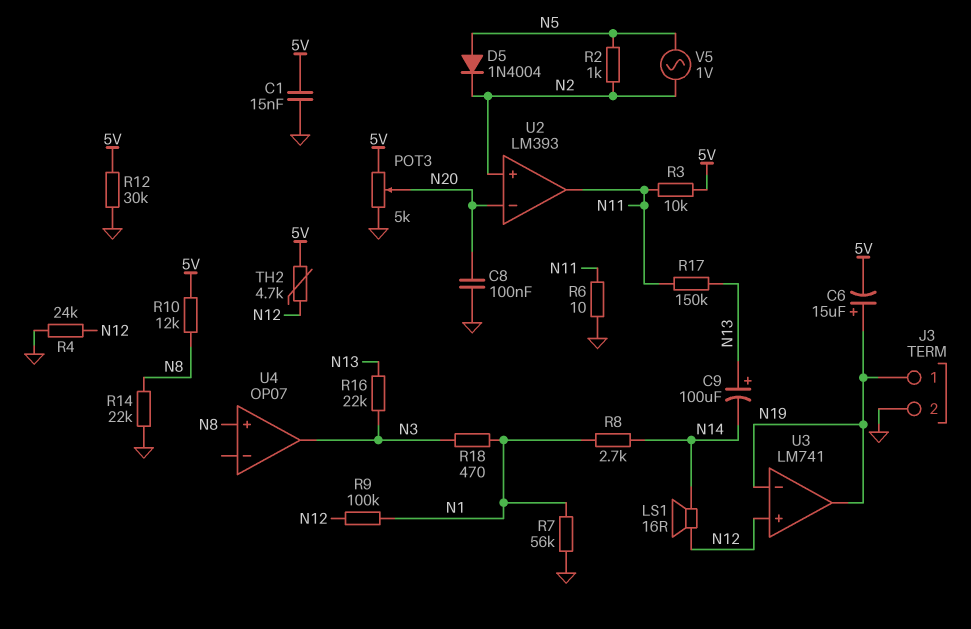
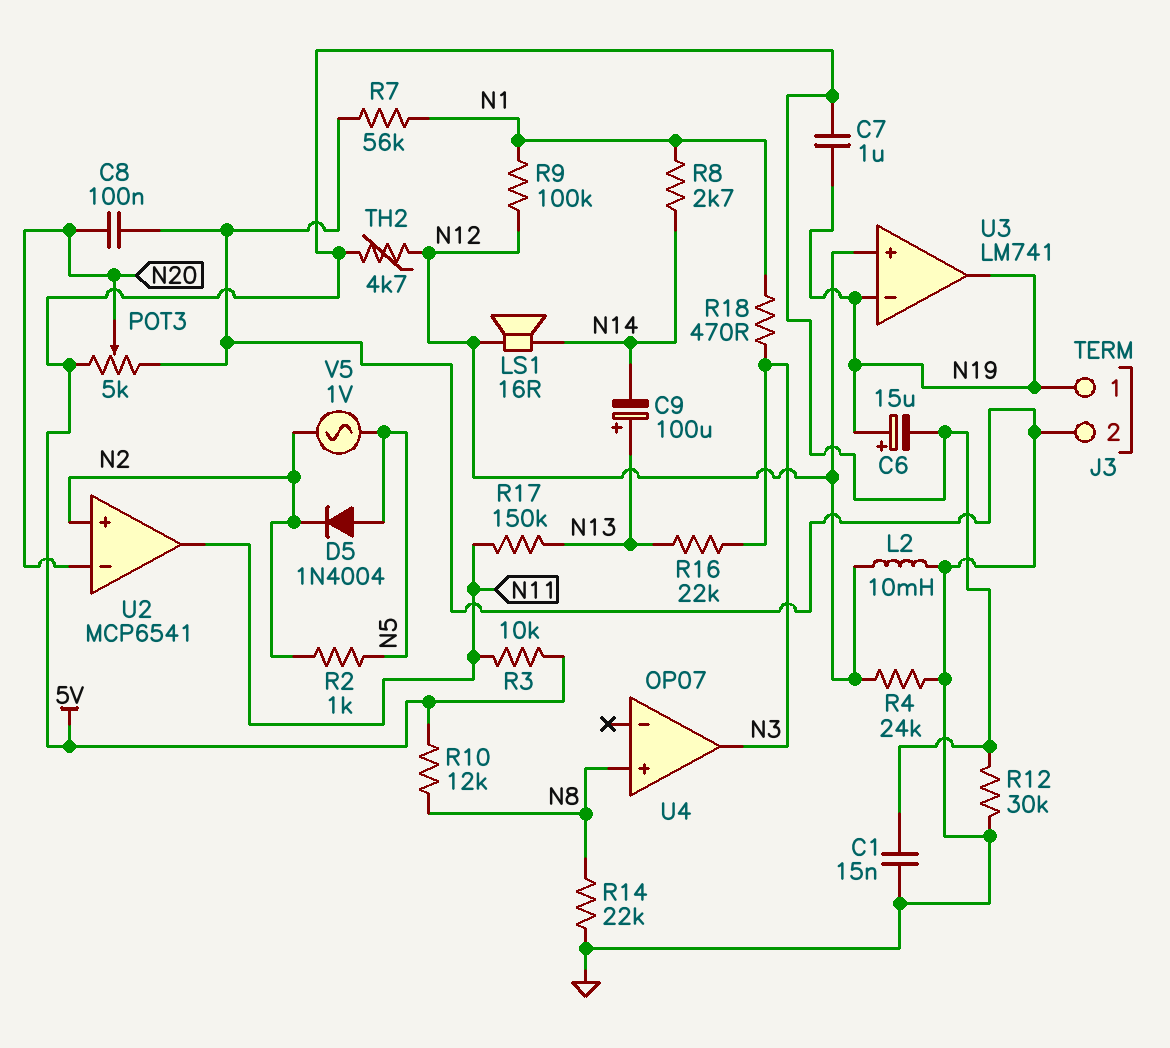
C7: none -> 1uF (5V, N19)
L2: none -> 10mH (GND, N12)
R6: 10 (GND, N11) -> none
U2: LM393 -> MCP6541

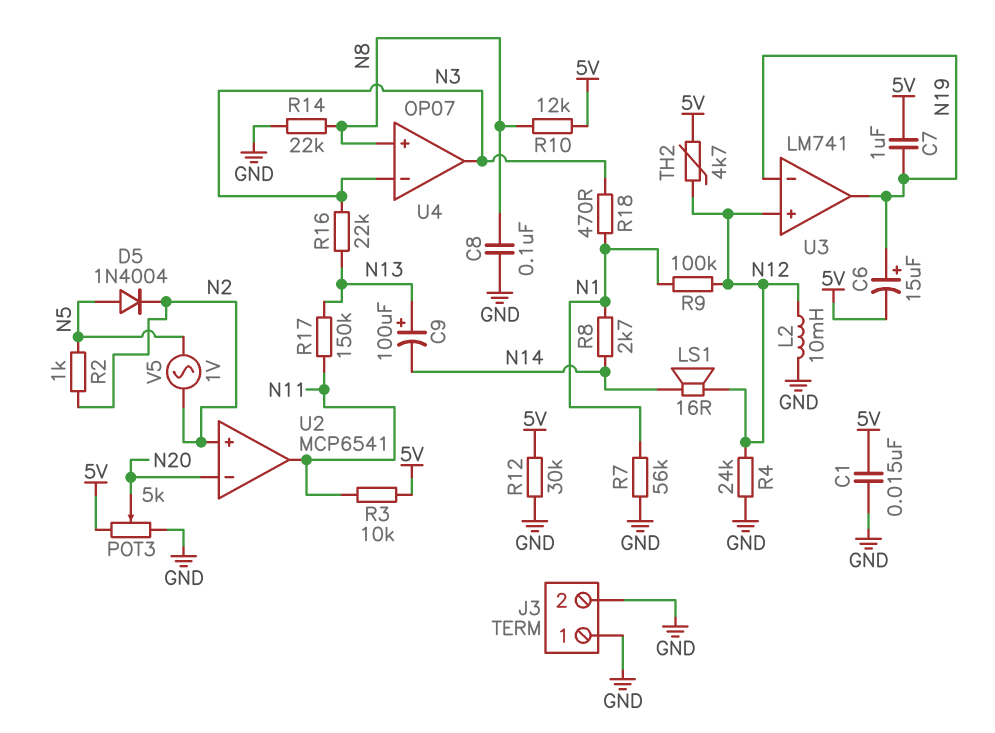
C8: 100nF (GND, N20) -> 100nF (GND, N8)
J3 pin 1: N19 -> GND
U4 pin in-: none -> N3

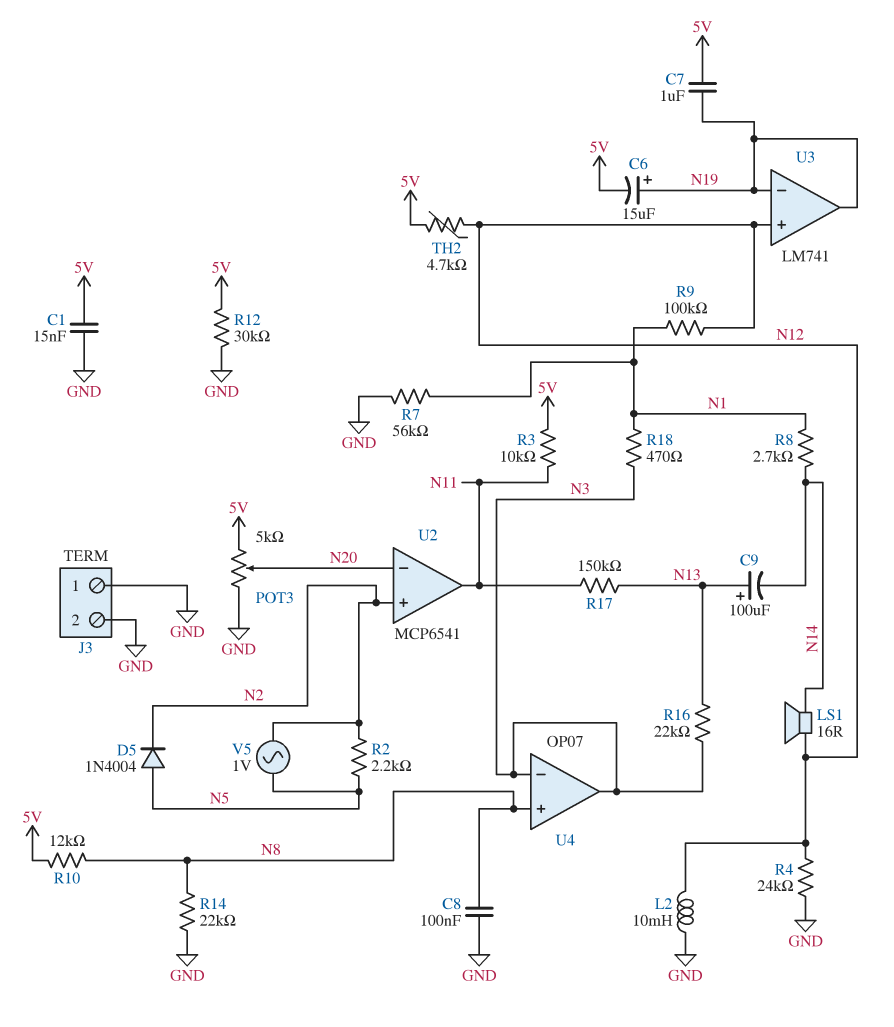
R2: 1k (N2, N5) -> 2.2k (N2, N5)

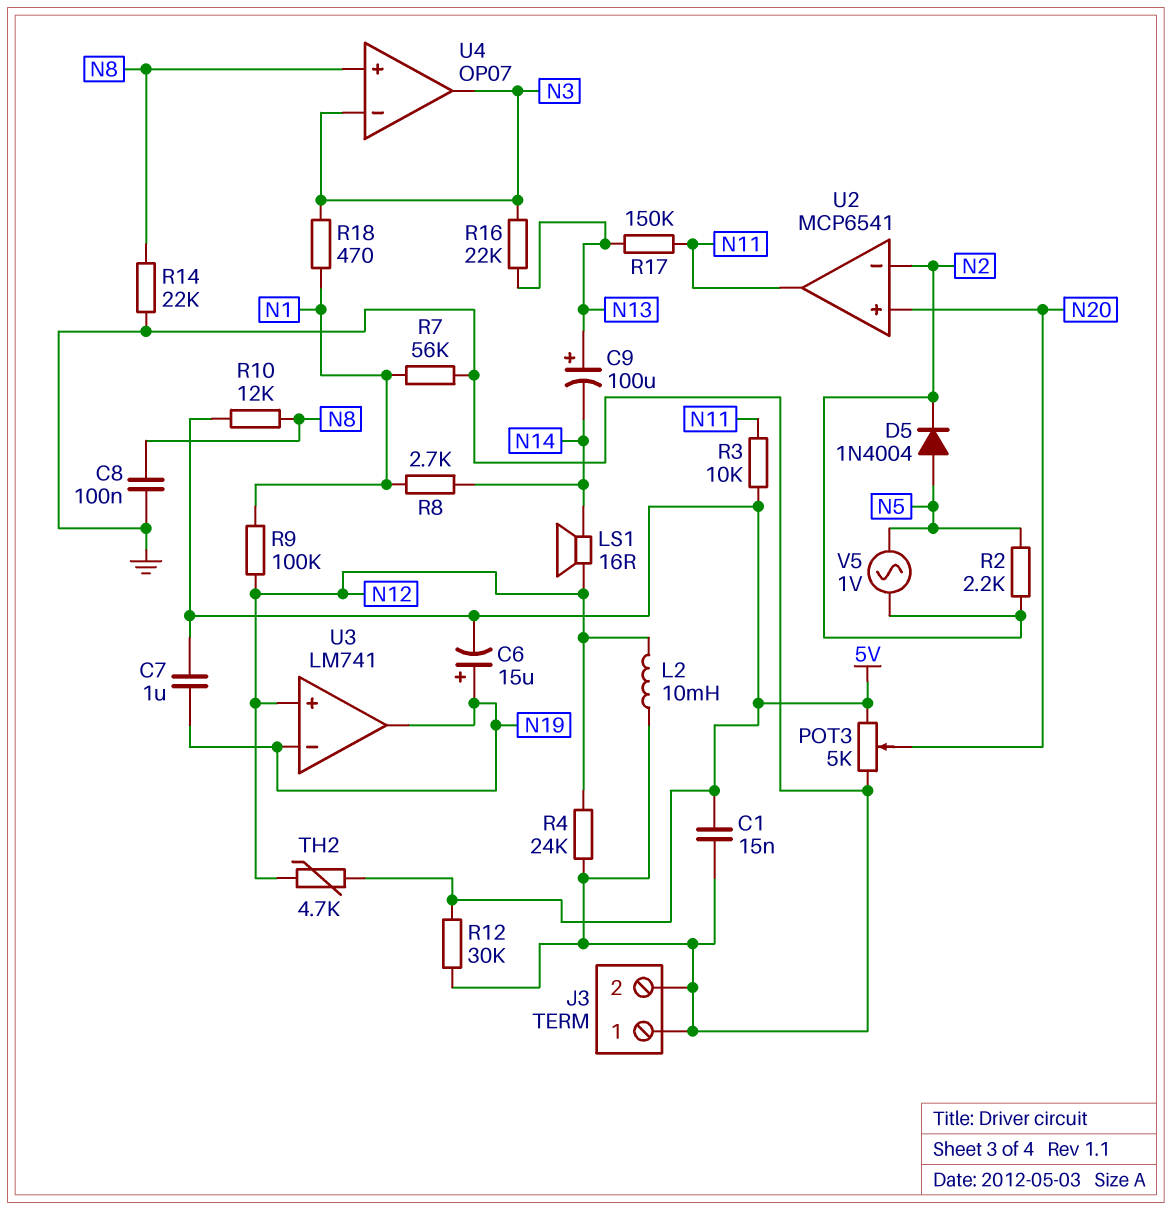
U2 pin in+: N2 -> N20
U2 pin in-: N20 -> N2

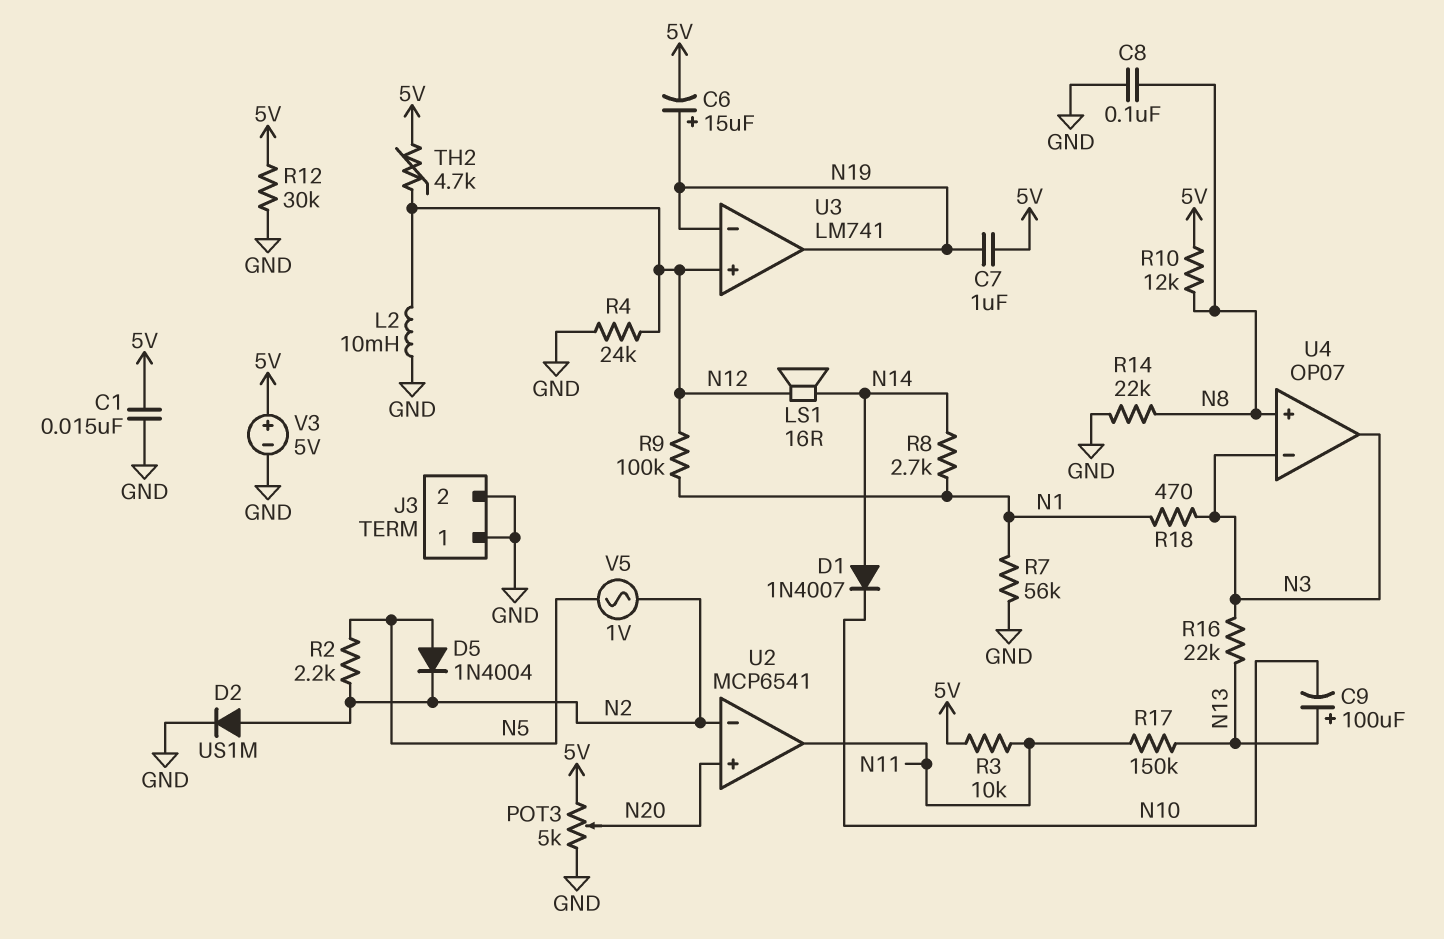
C9: 100uF (plus N13, minus N14) -> 100uF (plus N13, minus N10)
D1: none -> diode 1N4007 (A N14, K N10)
D2: none -> diode US1M (A N2, K GND)
V3: none -> 5V (plus 5V, minus GND)

